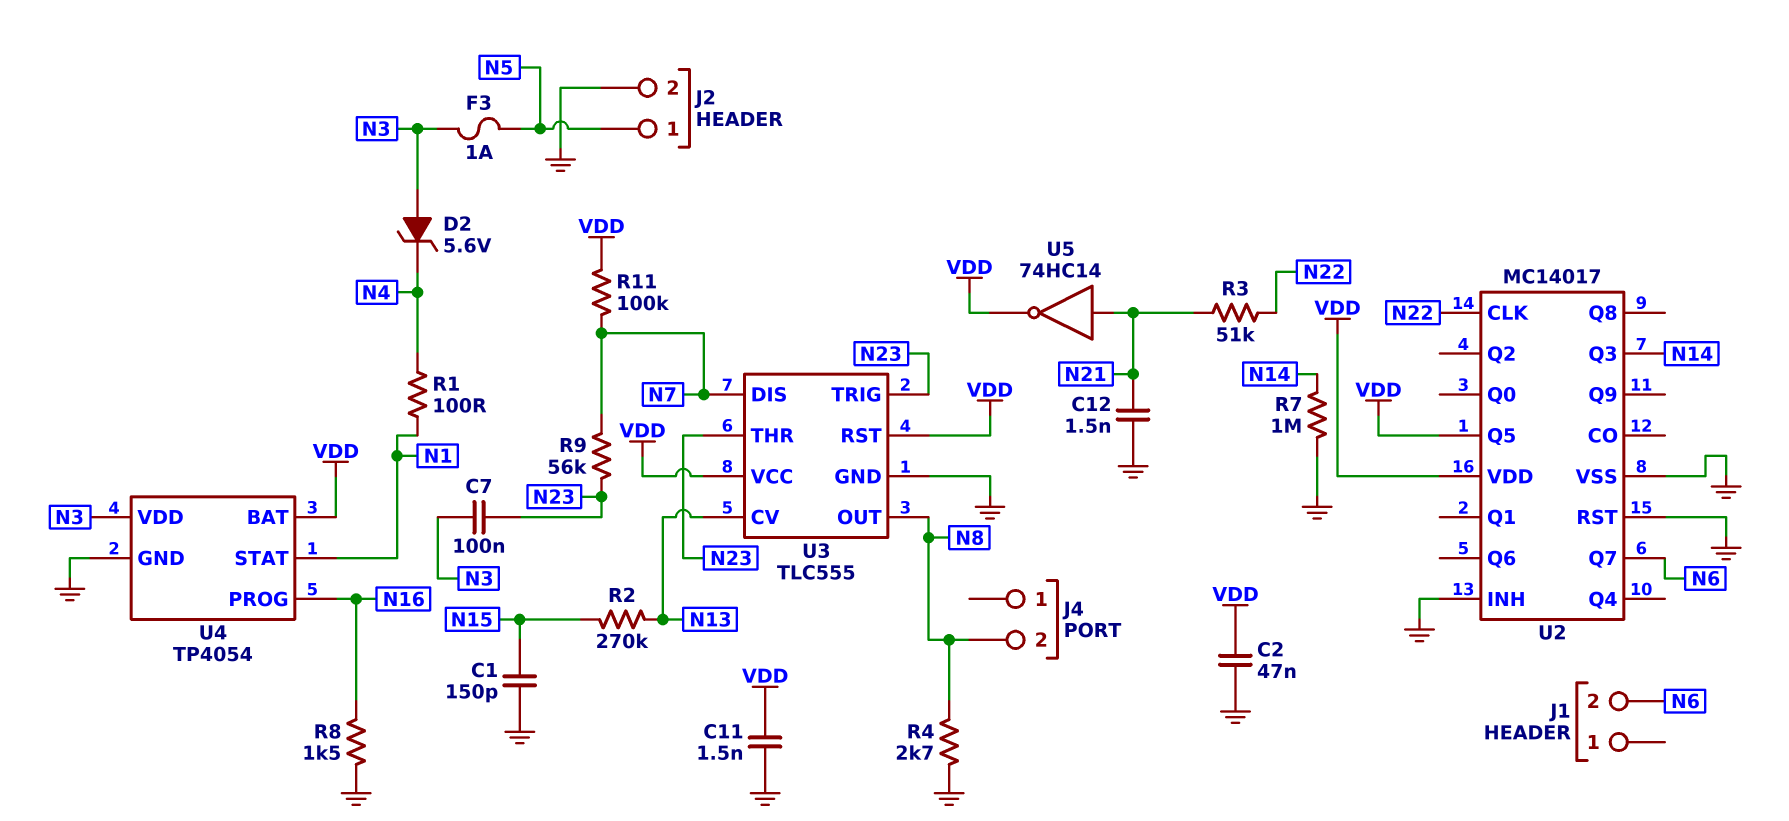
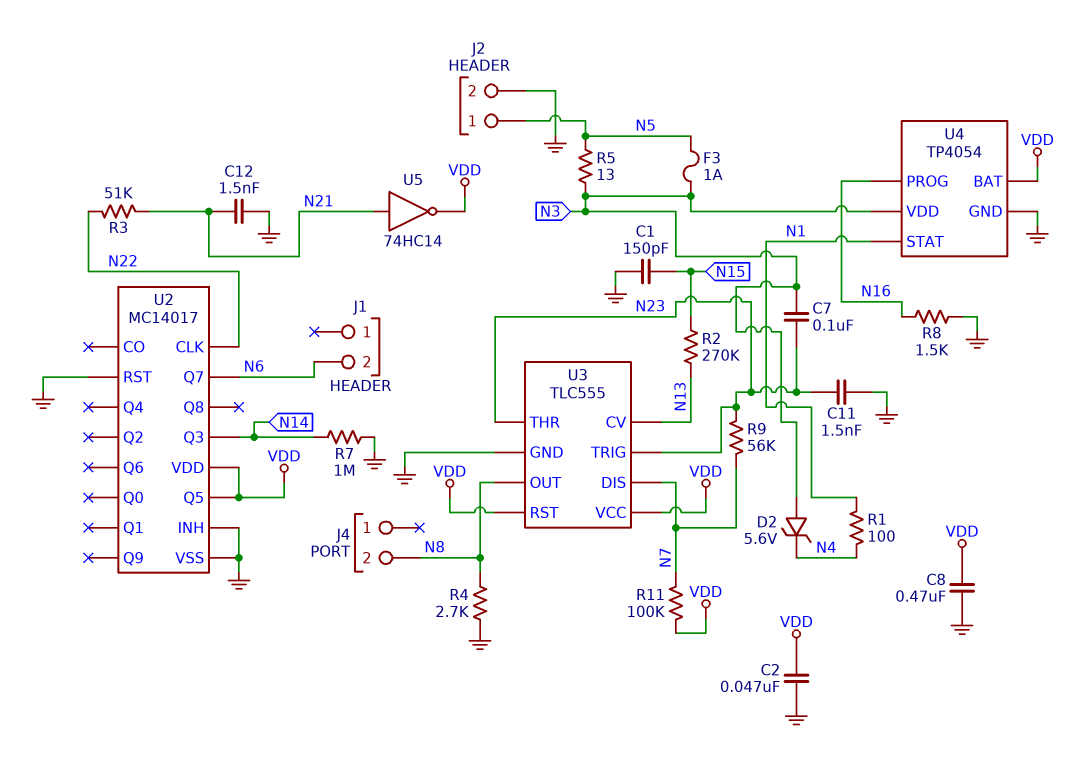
C8: none -> 470nF (GND, VDD)
C11: 1.5nF (GND, VDD) -> 1.5nF (GND, N23)
R5: none -> 13 (N3, N5)

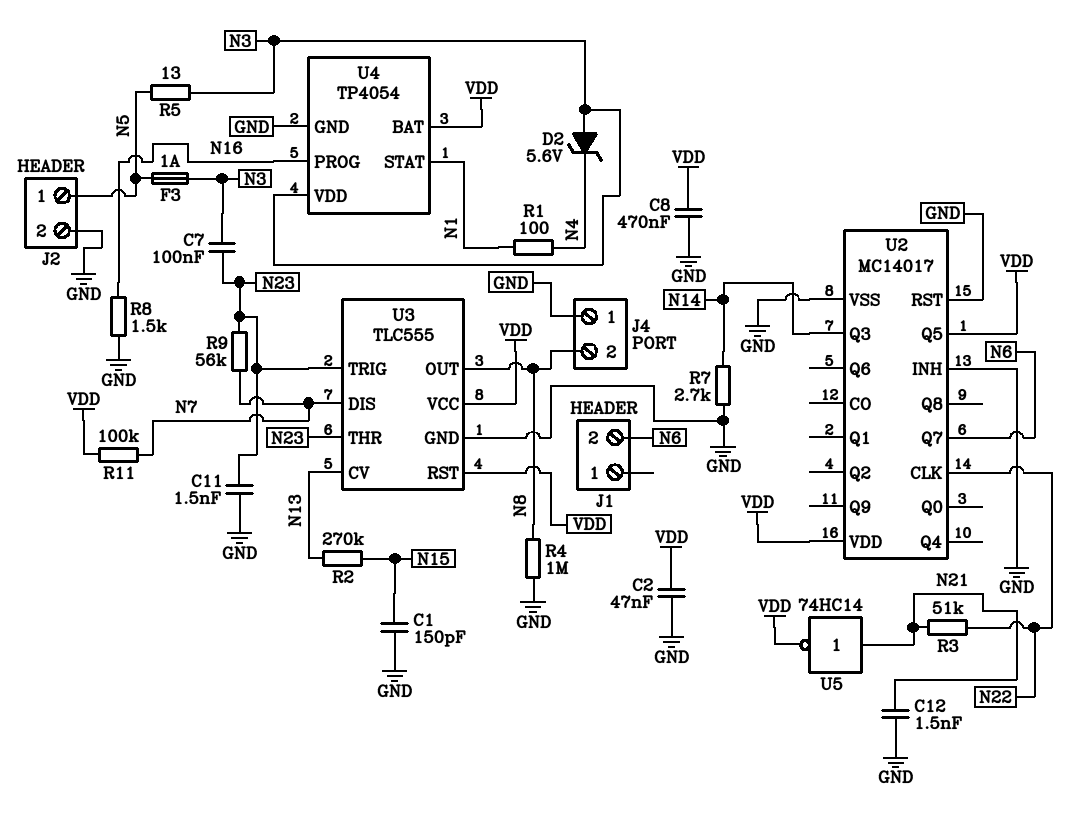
J4 pin 1: none -> GND
R4: 2.7k (GND, N8) -> 1M (GND, N8)
R7: 1M (GND, N14) -> 2.7k (GND, N14)

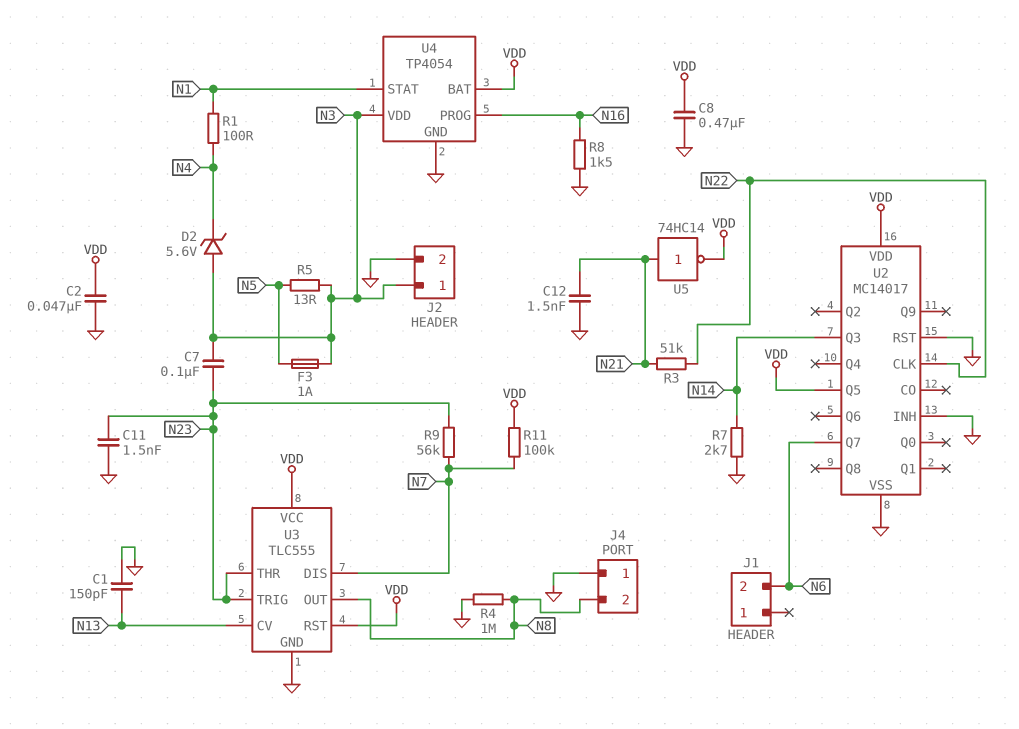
C1: 150pF (GND, N15) -> 150pF (GND, N13)
J2 pin 1: N5 -> N3
R2: 270k (N13, N15) -> none

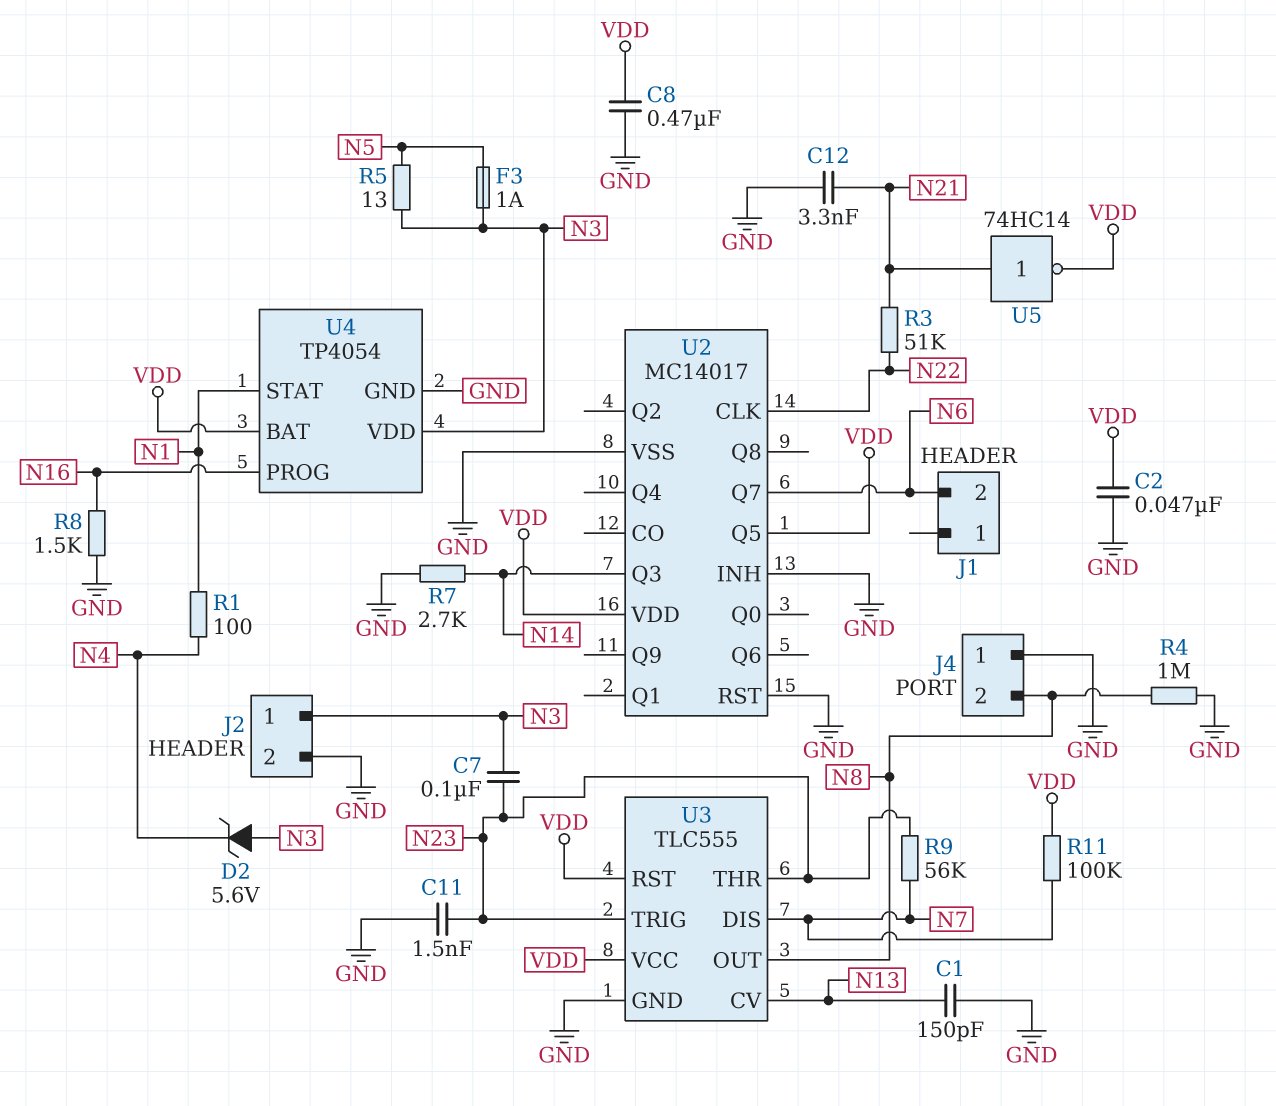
C12: 1.5nF (GND, N21) -> 3.3nF (GND, N21)

